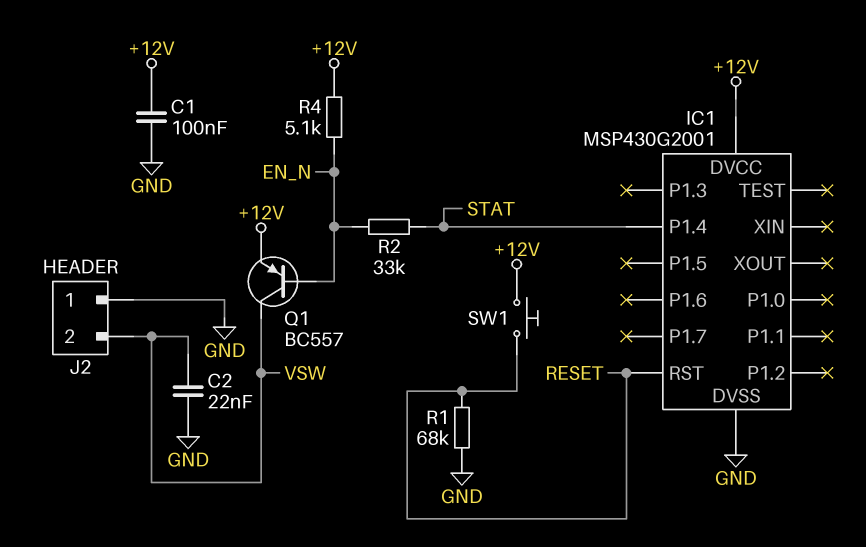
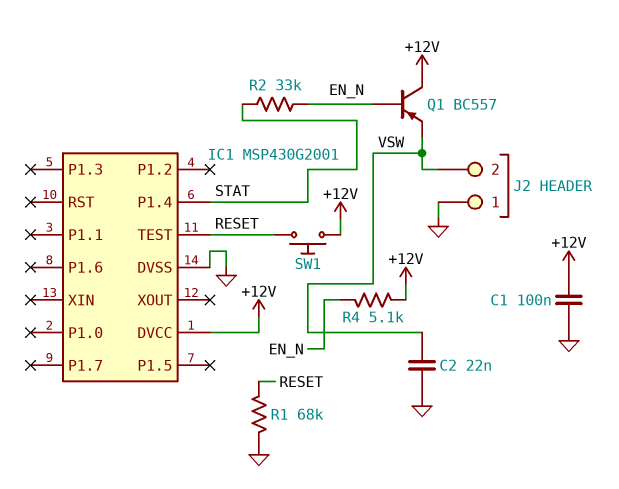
IC1 pin RST: RESET -> none
IC1 pin TEST: none -> RESET
Q1: PNP BC557 (B EN_N, C VSW, E +12V) -> PNP BC557 (B EN_N, C +12V, E VSW)

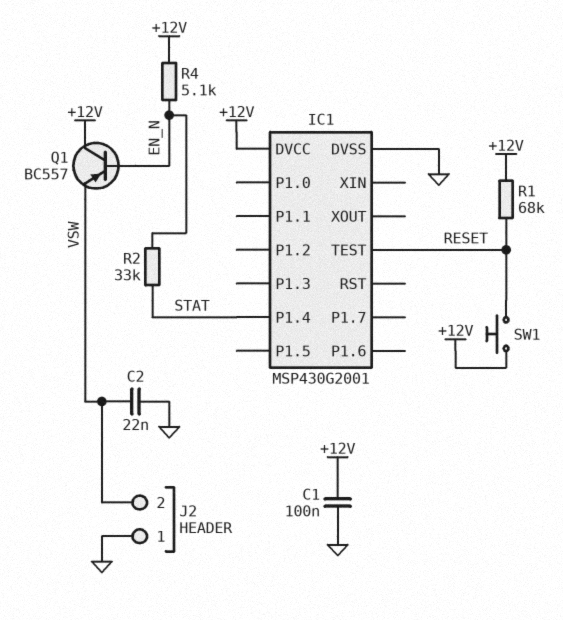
R1: 68k (GND, RESET) -> 68k (+12V, RESET)

